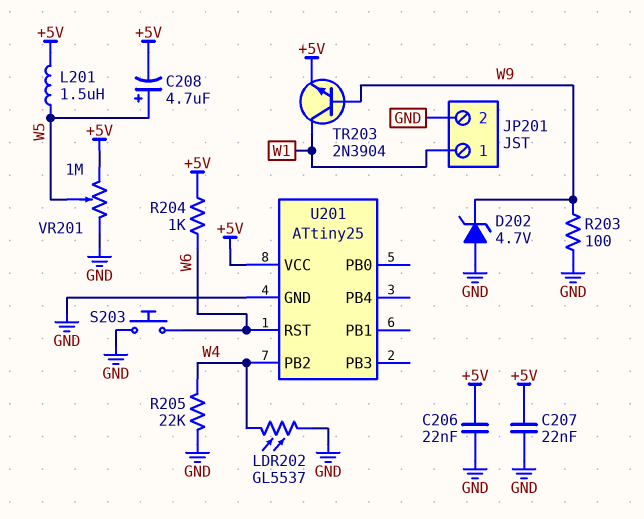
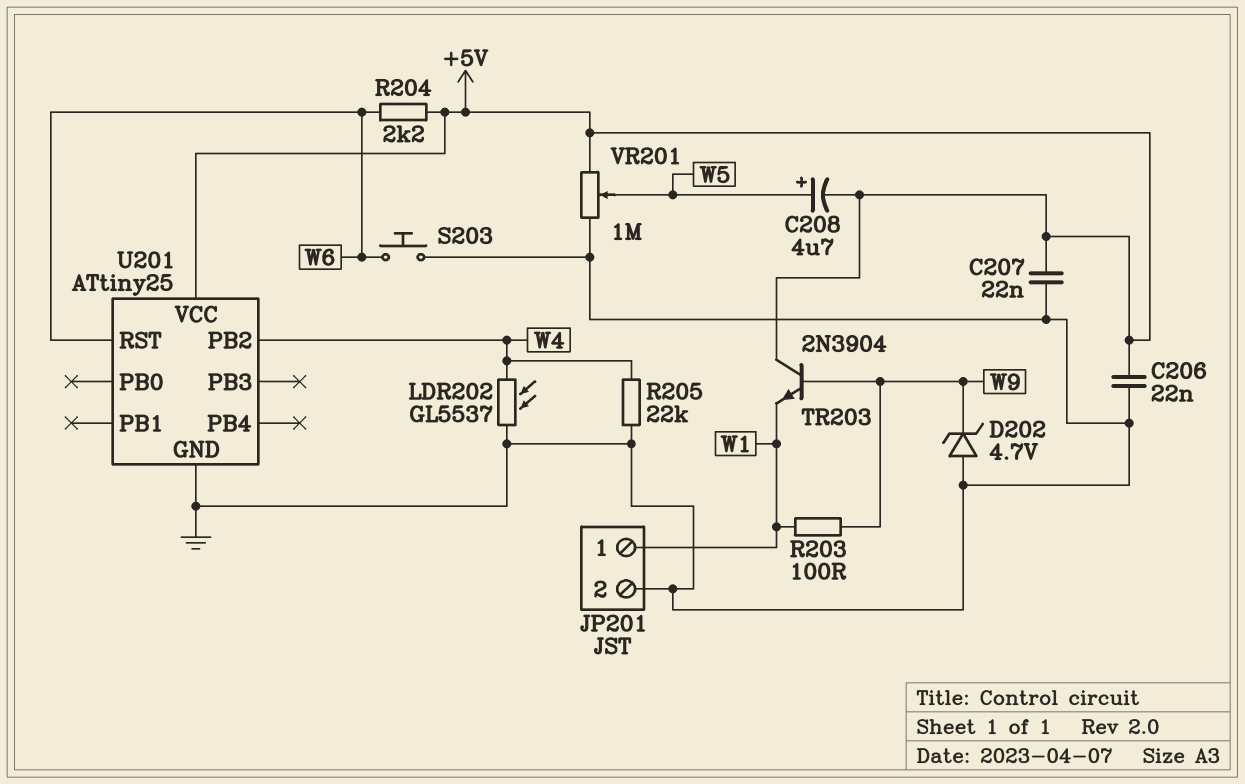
L201: 1.5uH (+5V, W5) -> none
R203: 100 (GND, W9) -> 100 (W1, W9)
R204: 1k (+5V, W6) -> 2.2k (+5V, W6)
TR203: NPN 2N3904 (B W9, C W1, E +5V) -> NPN 2N3904 (B W9, C +5V, E W1)

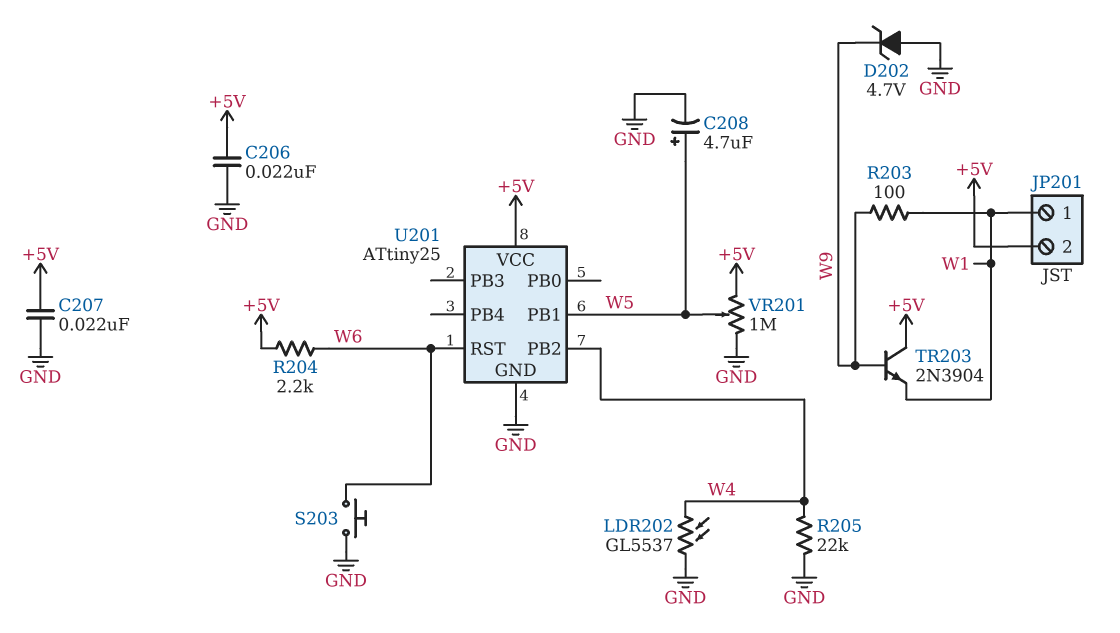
C208: 4.7uF (plus W5, minus +5V) -> 4.7uF (plus W5, minus GND)
JP201 pin 2: GND -> +5V
U201 pin PB1: none -> W5

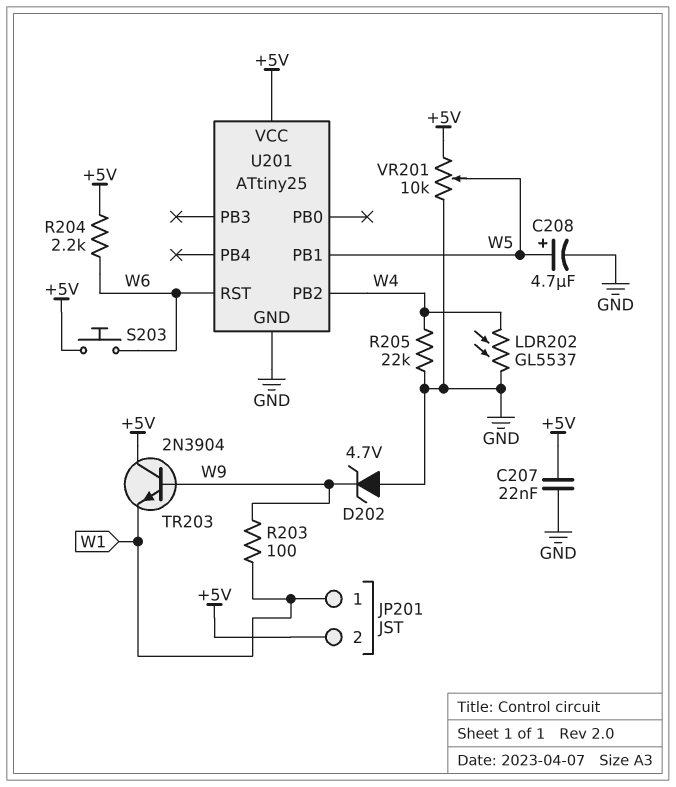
C206: 22nF (+5V, GND) -> none
S203: button (GND, W6) -> button (+5V, W6)
VR201: 1M (+5V, GND, wiper W5) -> 10k (+5V, GND, wiper W5)

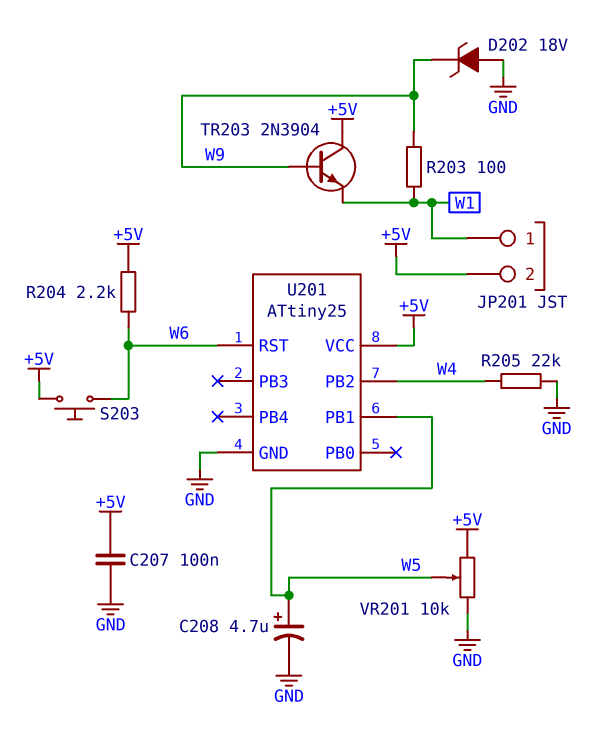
C207: 22nF (+5V, GND) -> 100nF (+5V, GND)
D202: zener 4.7V (A GND, K W9) -> zener 18V (A GND, K W9)
LDR202: GL5537 (GND, W4) -> none

